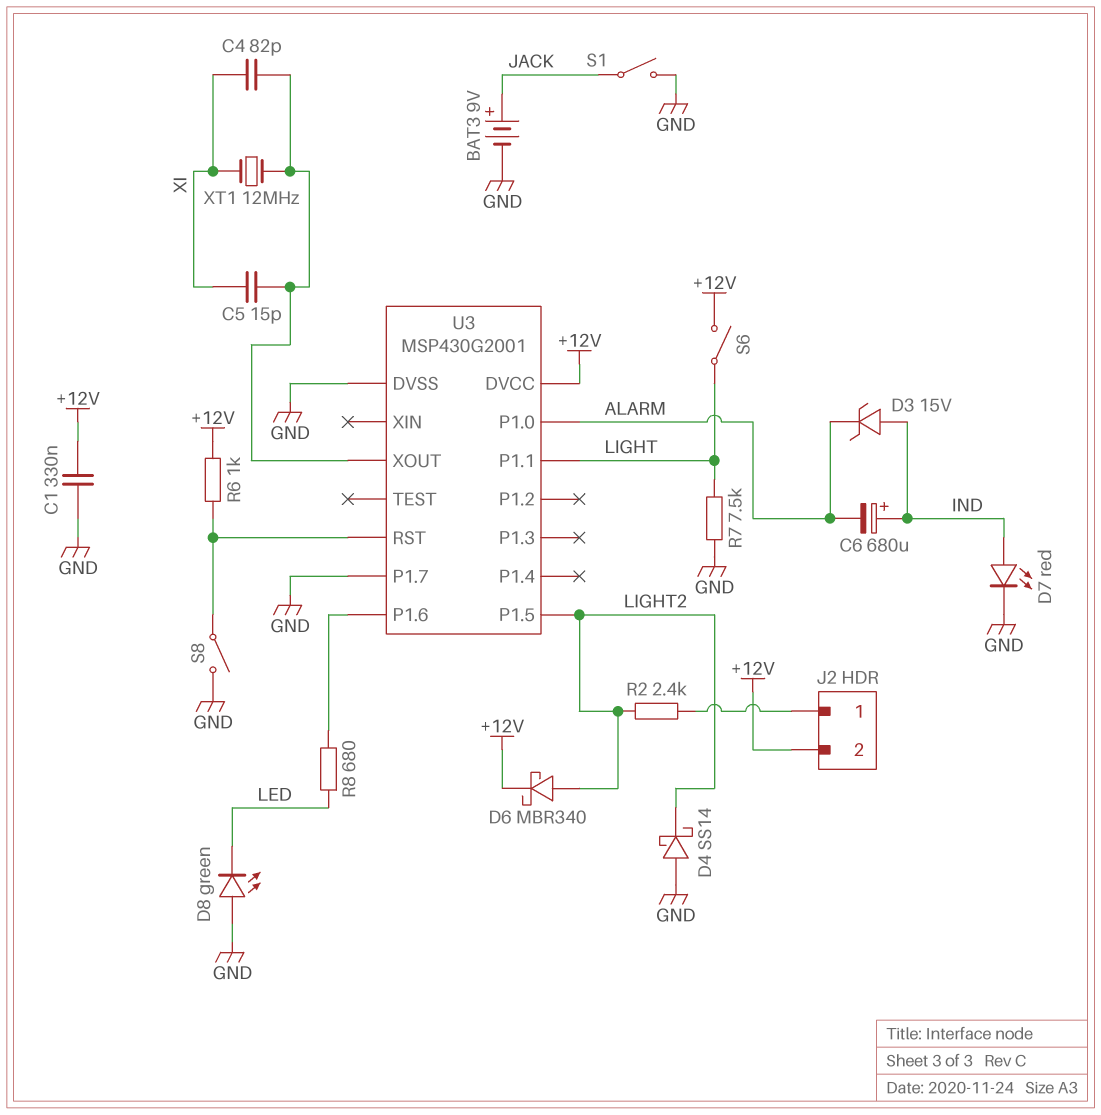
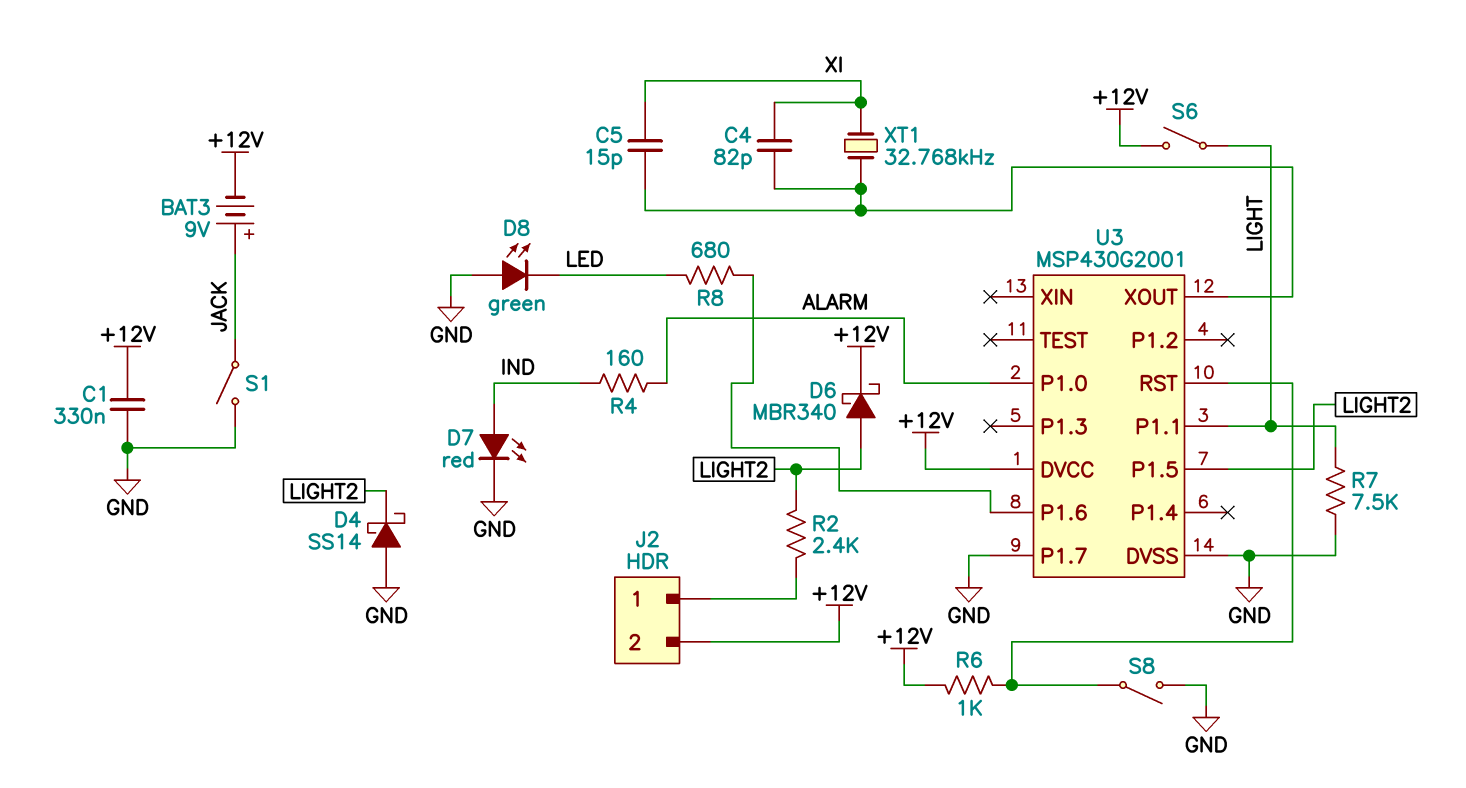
BAT3: 9V (plus JACK, minus GND) -> 9V (plus JACK, minus +12V)
C6: 680uF (plus IND, minus ALARM) -> none
D3: zener 15V (A IND, K ALARM) -> none
R4: none -> 160 (ALARM, IND)
XT1: 12MHz (U3/XOUT, XI) -> 32.768kHz (U3/XOUT, XI)

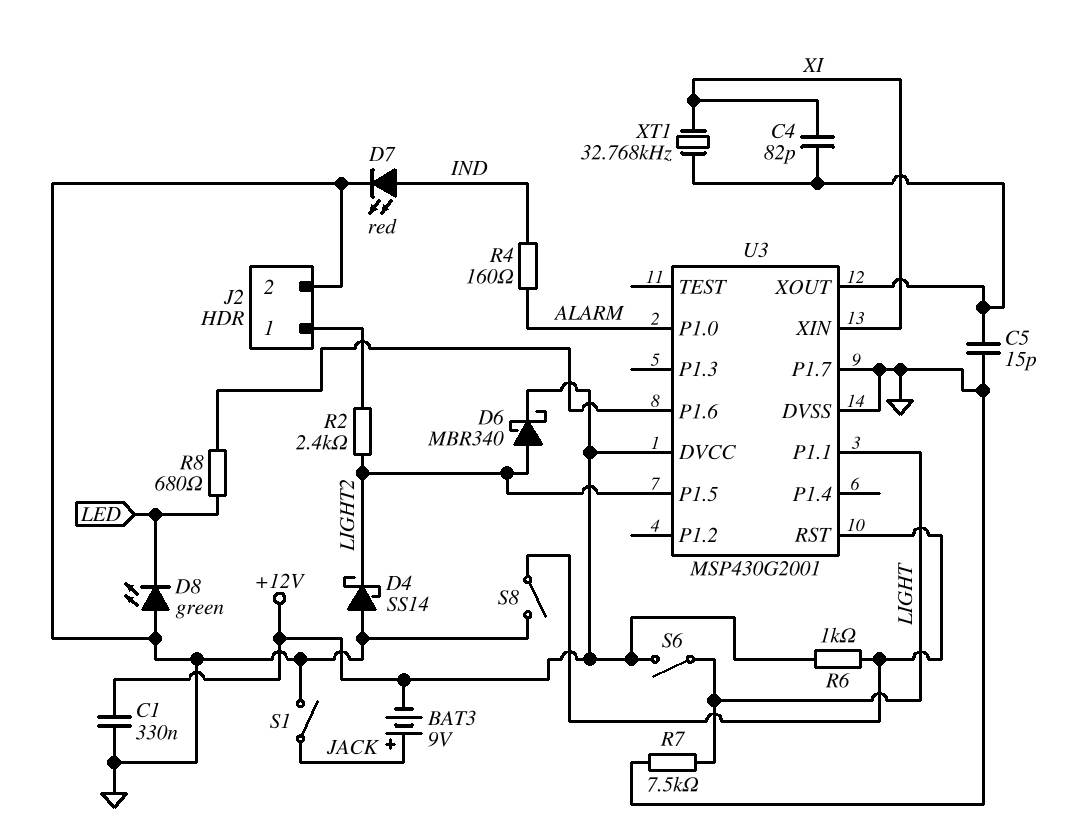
C5: 15pF (U3/XOUT, XI) -> 15pF (GND, U3/XOUT)
J2 pin 2: +12V -> GND
U3 pin XIN: none -> XI

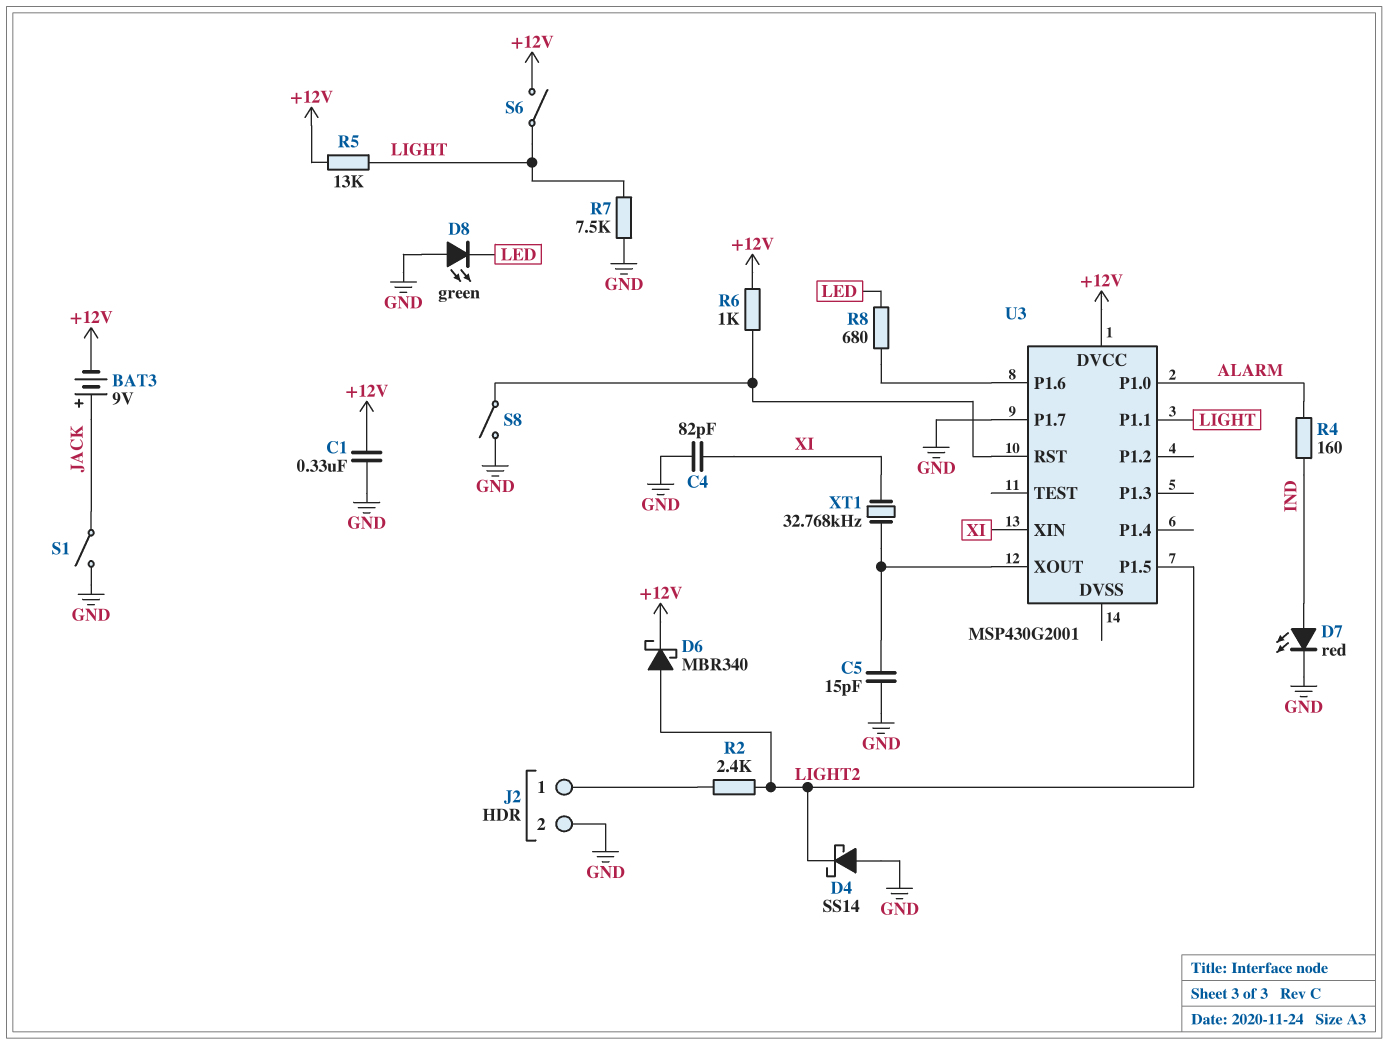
C4: 82pF (U3/XOUT, XI) -> 82pF (GND, XI)
R5: none -> 13k (+12V, LIGHT)
U3 pin DVSS: GND -> none

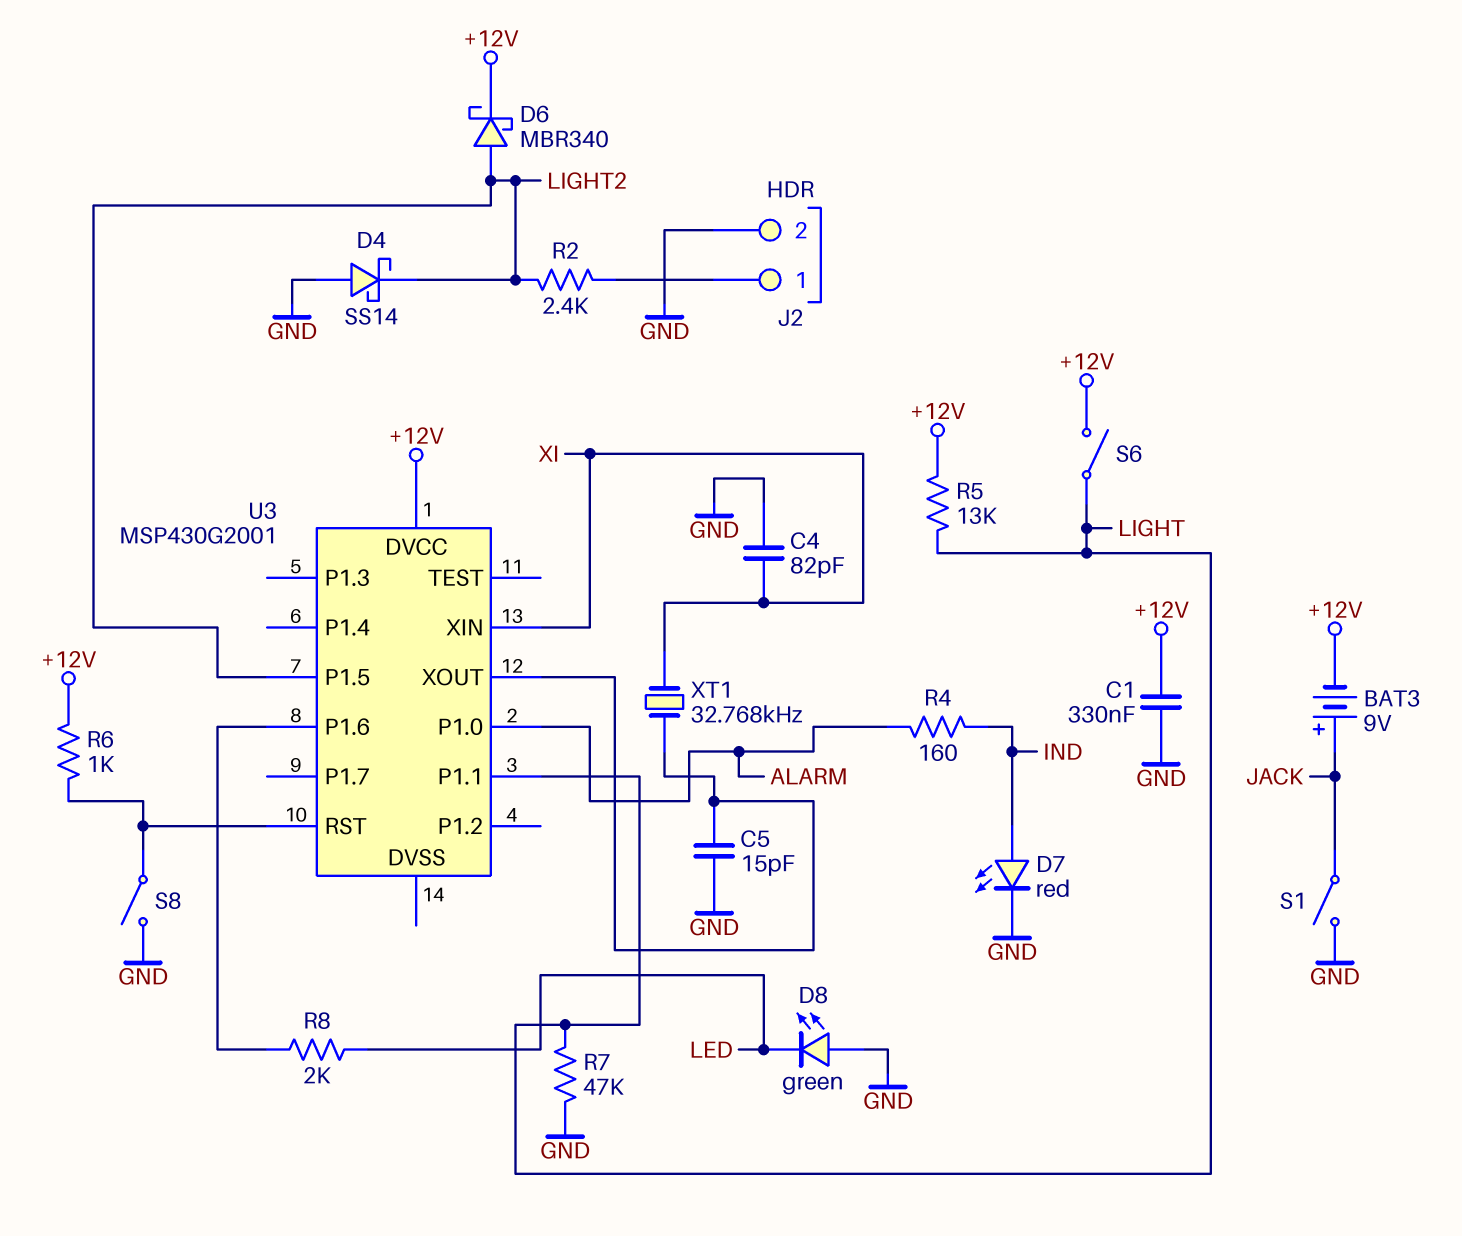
R7: 7.5k (GND, LIGHT) -> 47k (GND, LIGHT)
R8: 680 (LED, U3/P1.6) -> 2k (LED, U3/P1.6)
U3 pin P1.7: GND -> none

